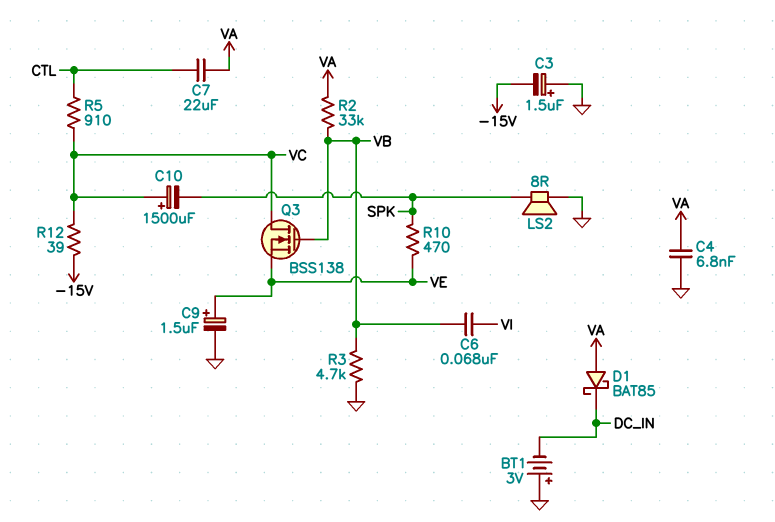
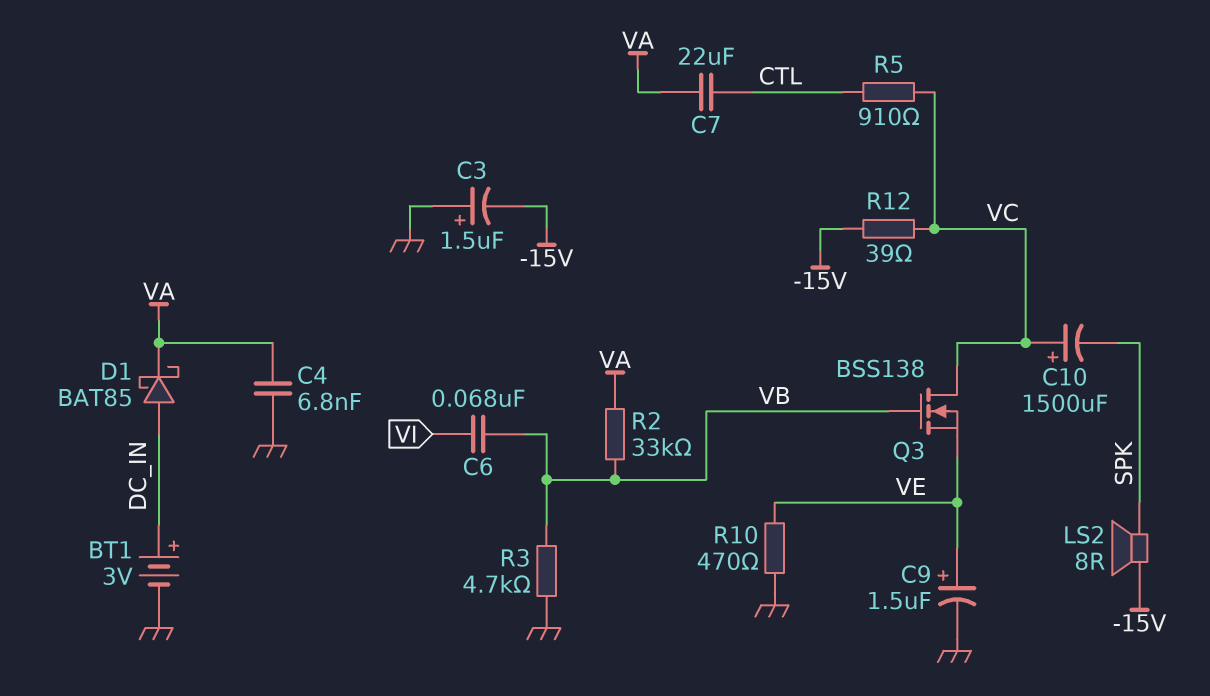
BT1: 3V (plus GND, minus DC_IN) -> 3V (plus DC_IN, minus GND)
D1: schottky BAT85 (A VA, K DC_IN) -> schottky BAT85 (A DC_IN, K VA)
LS2: speaker 8R (GND, SPK) -> speaker 8R (-15V, SPK)
R10: 470 (SPK, VE) -> 470 (GND, VE)

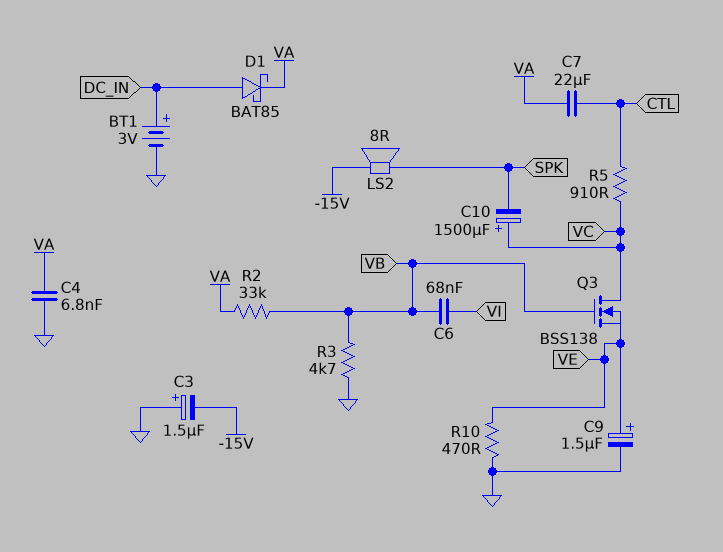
R12: 39 (-15V, VC) -> none

